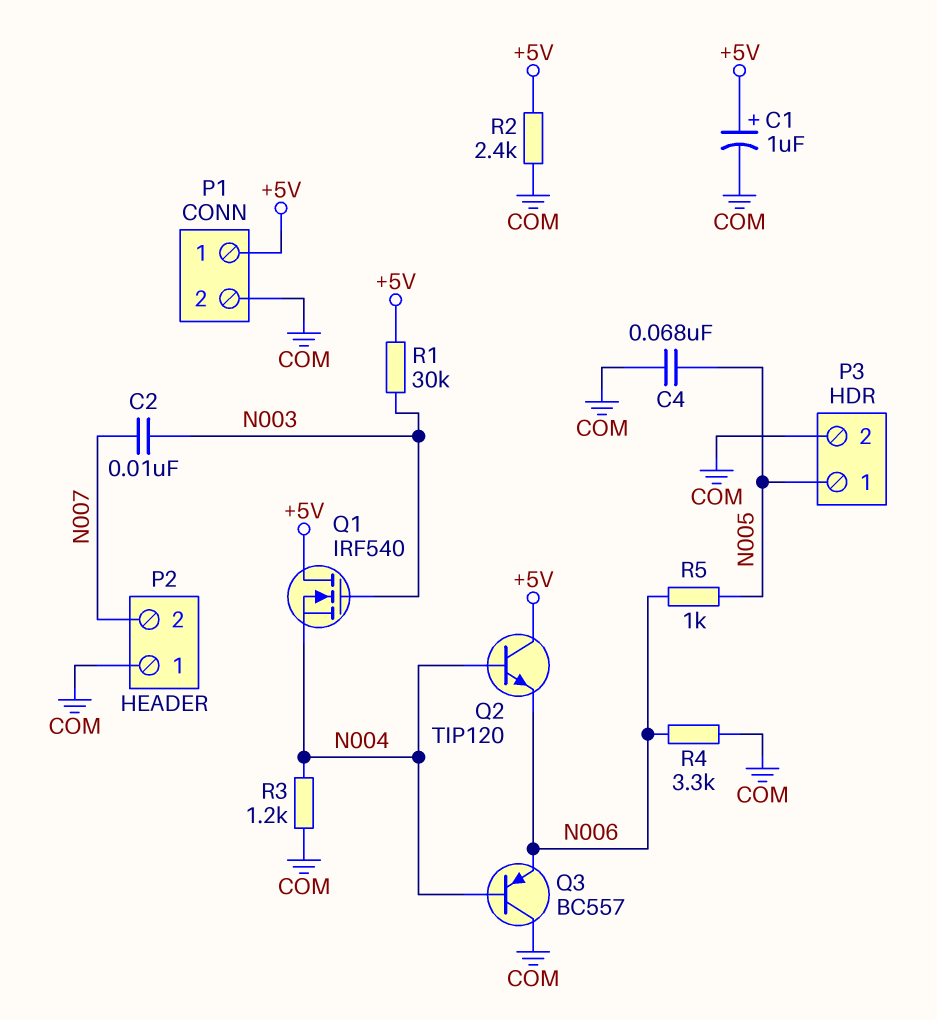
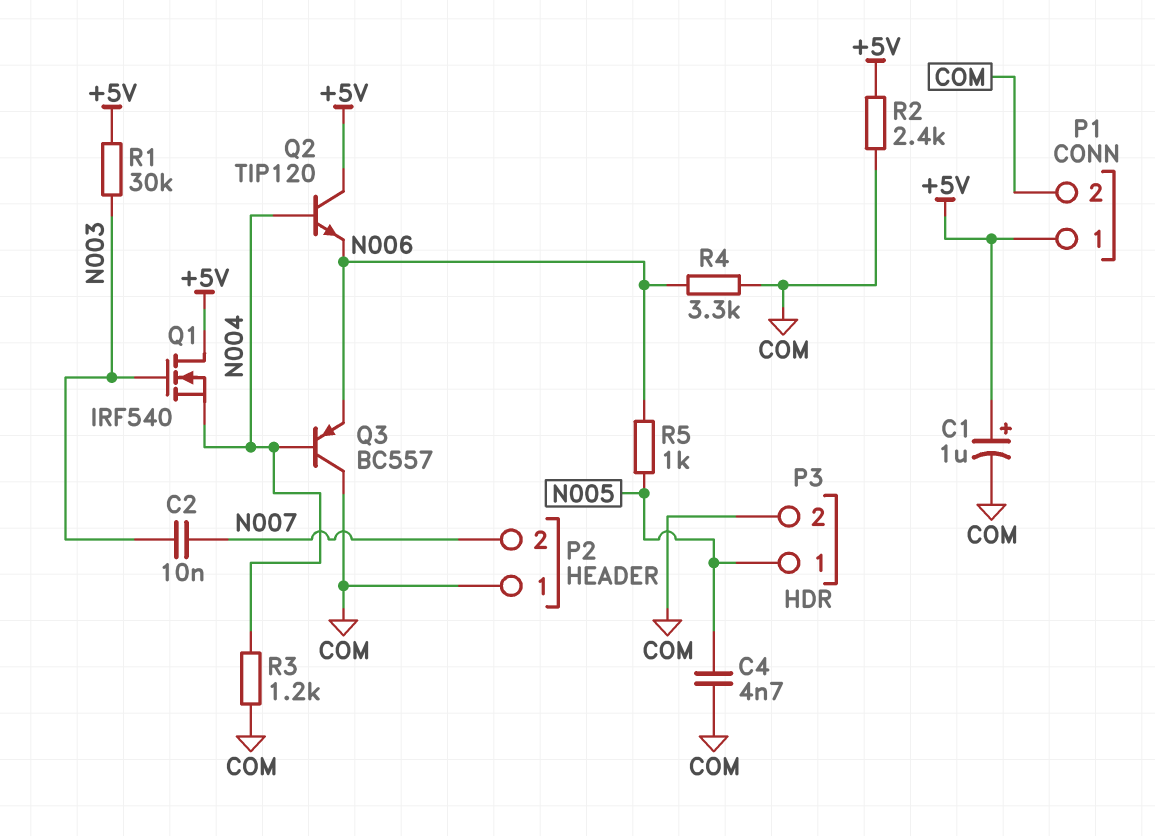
C4: 68nF (COM, N005) -> 4.7nF (COM, N005)

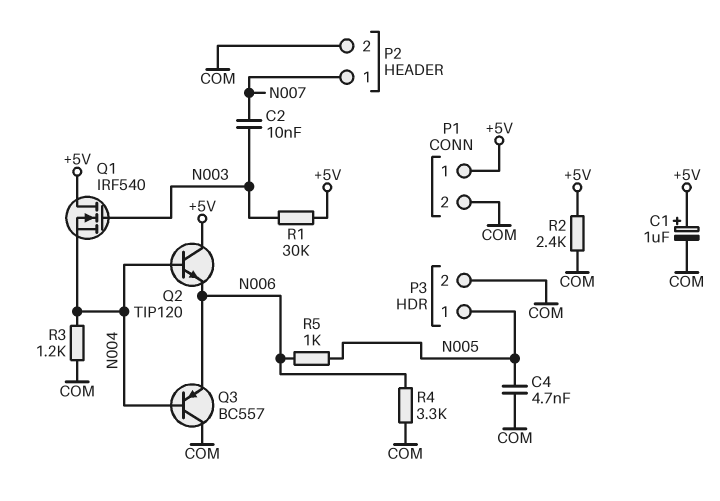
P2 pin 1: COM -> N007
P2 pin 2: N007 -> COM

